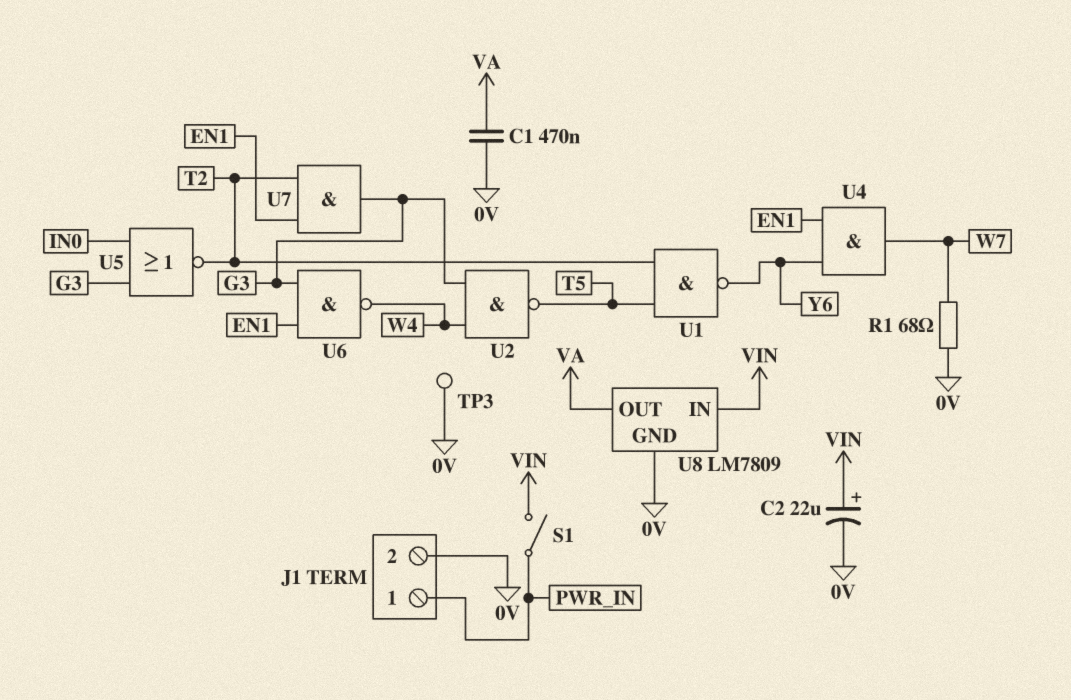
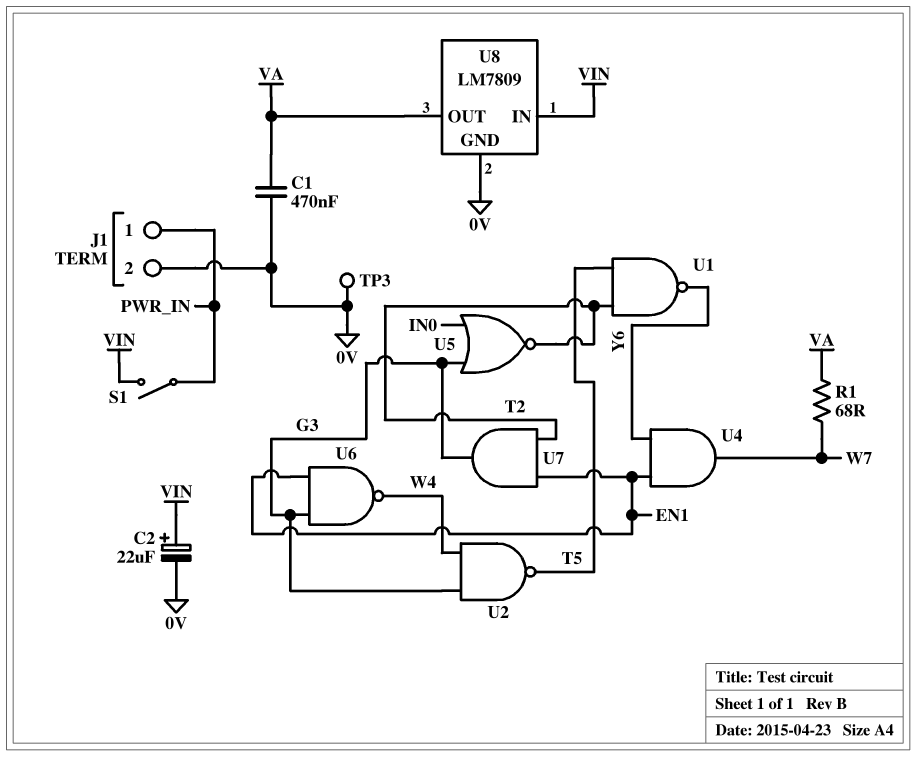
R1: 68 (0V, W7) -> 68 (VA, W7)

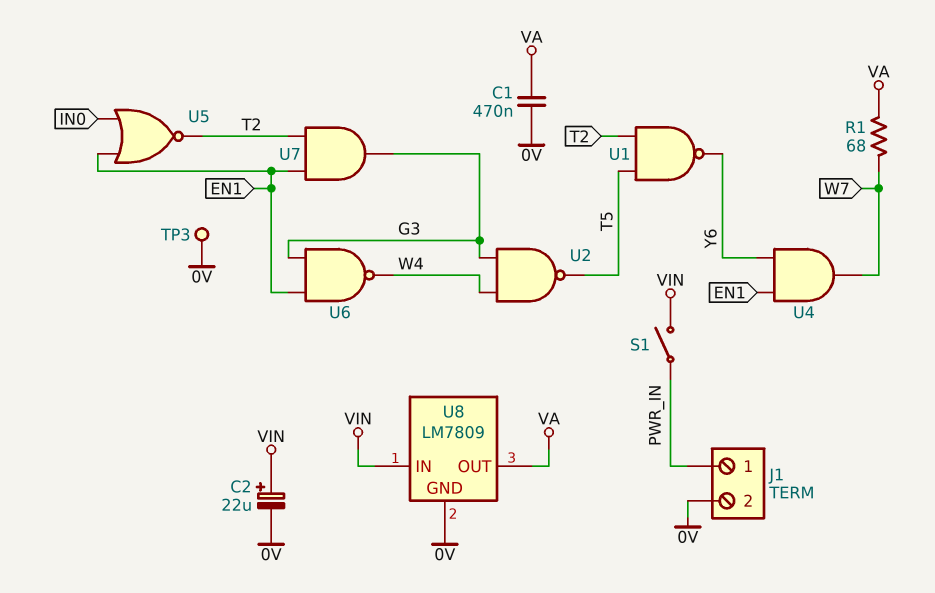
U5: NOR (in G3, in IN0, out T2) -> NOR (in EN1, in IN0, out T2)

